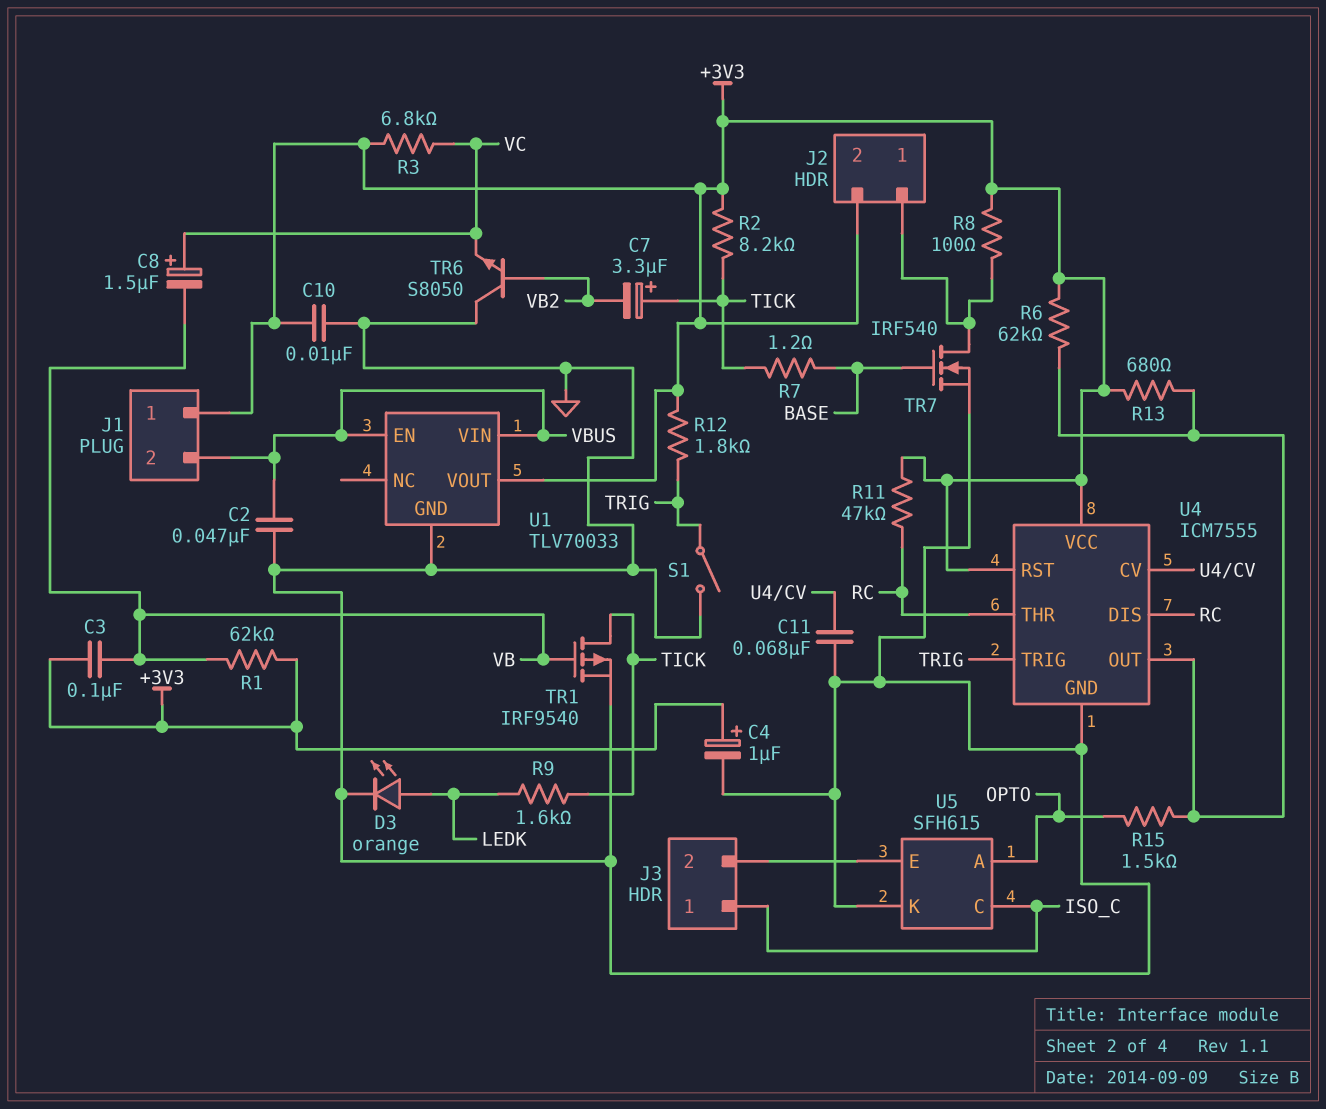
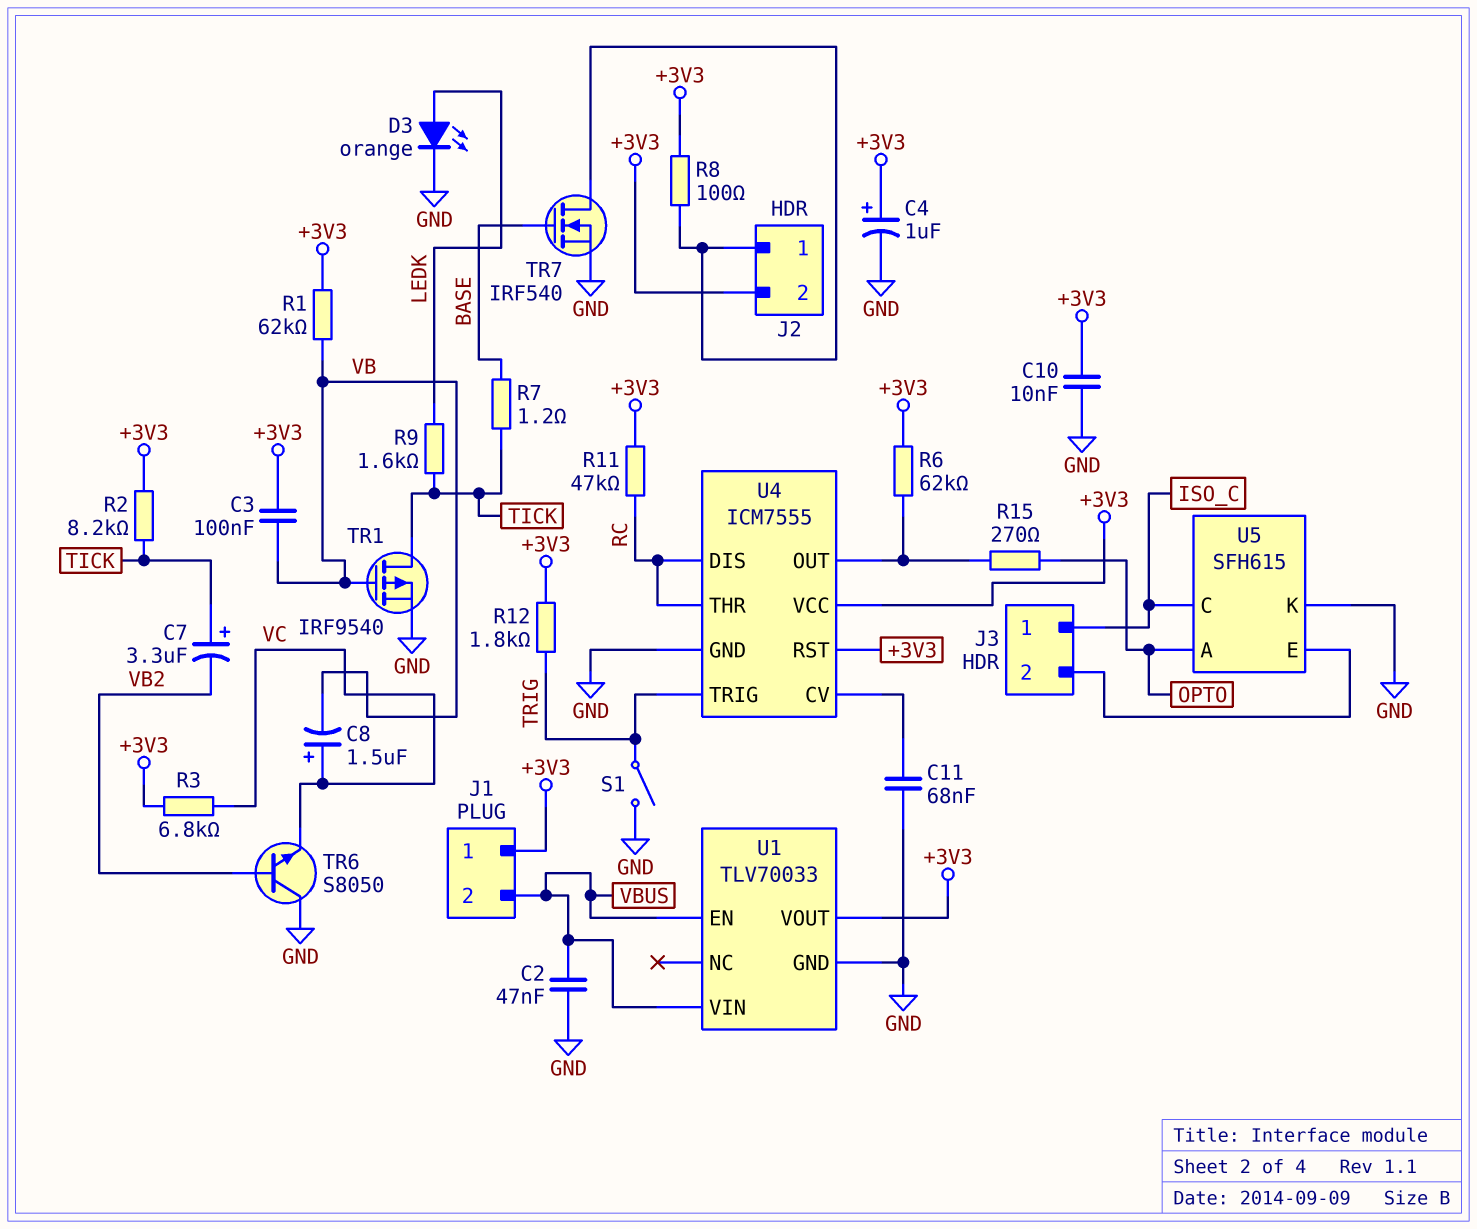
R13: 680 (+3V3, U4/OUT) -> none
R15: 1.5k (OPTO, U4/OUT) -> 270 (OPTO, U4/OUT)

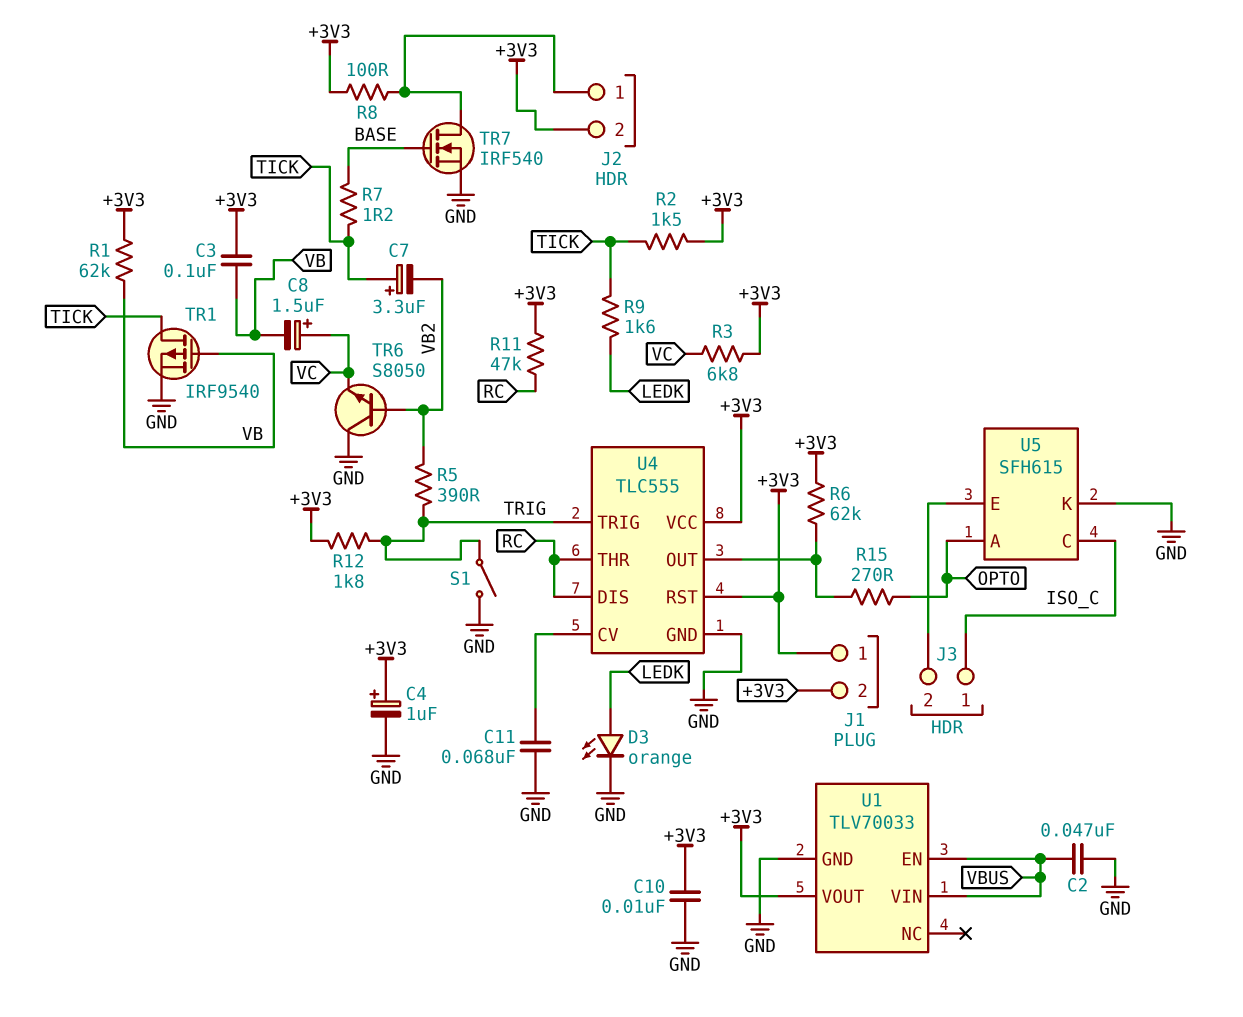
J1 pin 2: VBUS -> +3V3
R2: 8.2k (+3V3, TICK) -> 1.5k (+3V3, TICK)
R5: none -> 390 (TRIG, VB2)
U4: ICM7555 -> TLC555

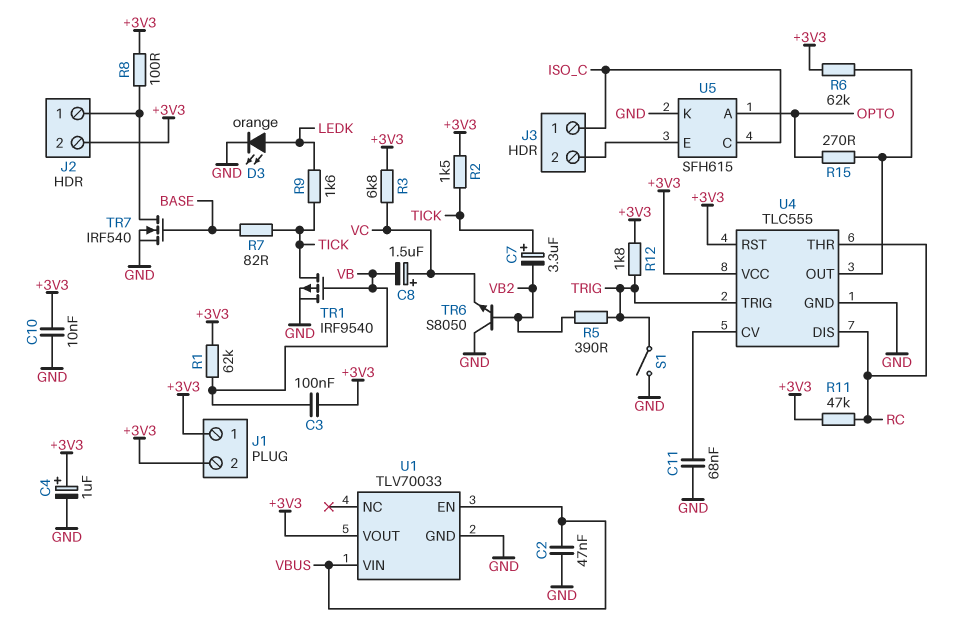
R7: 1.2 (BASE, TICK) -> 82 (BASE, TICK)

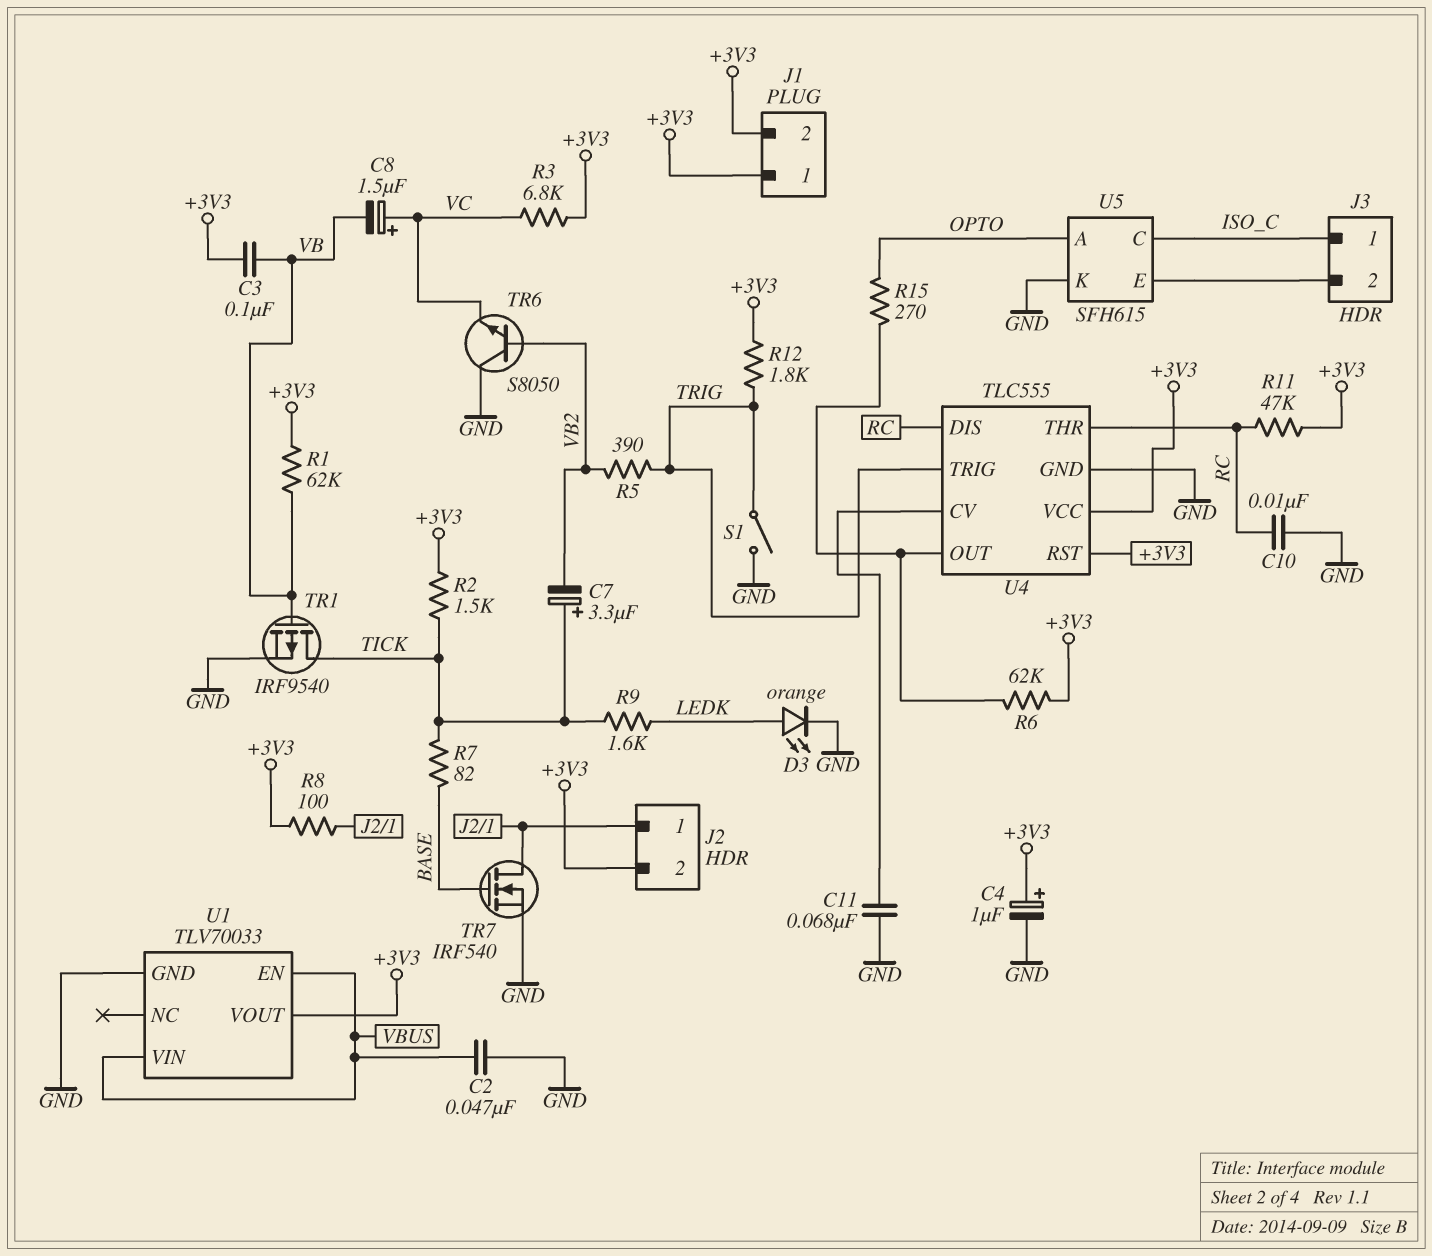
C10: 10nF (+3V3, GND) -> 10nF (GND, RC)

